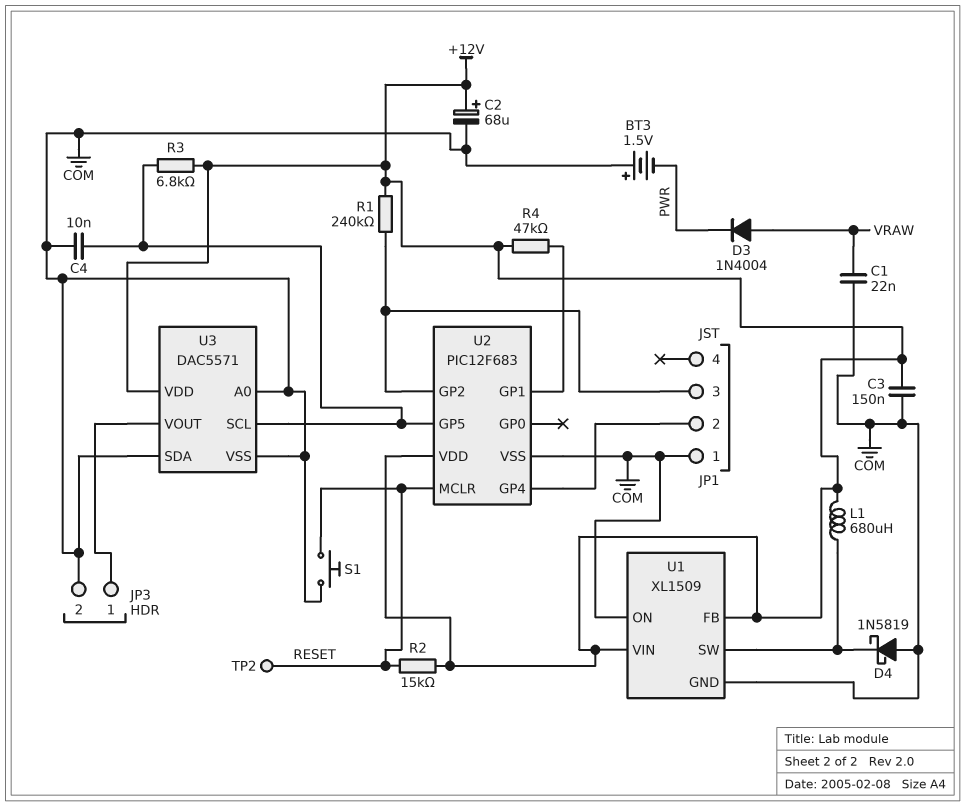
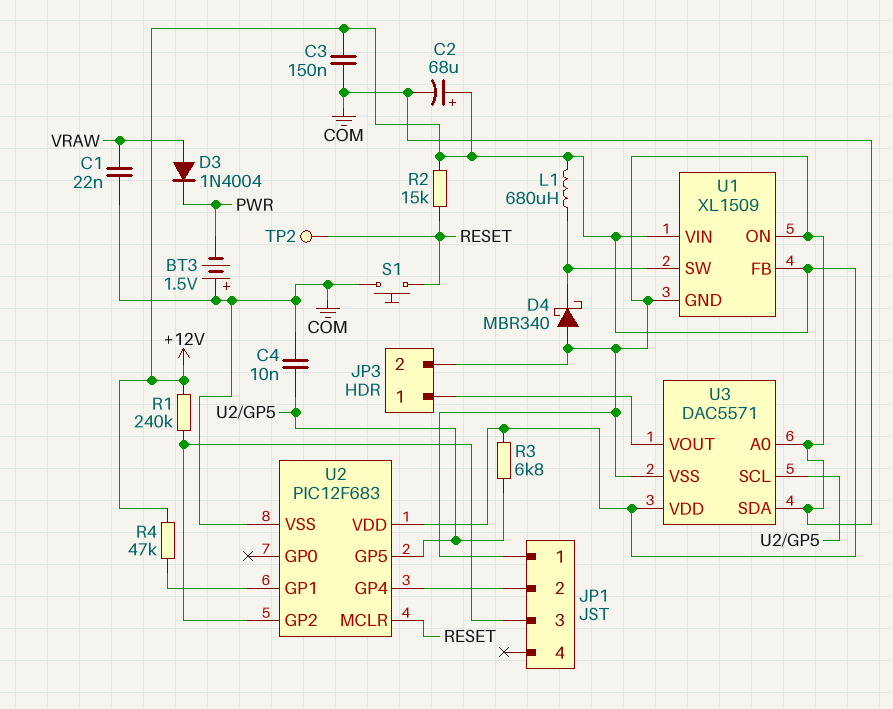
D4: schottky 1N5819 (A COM, K U1/SW) -> schottky MBR340 (A COM, K U1/SW)

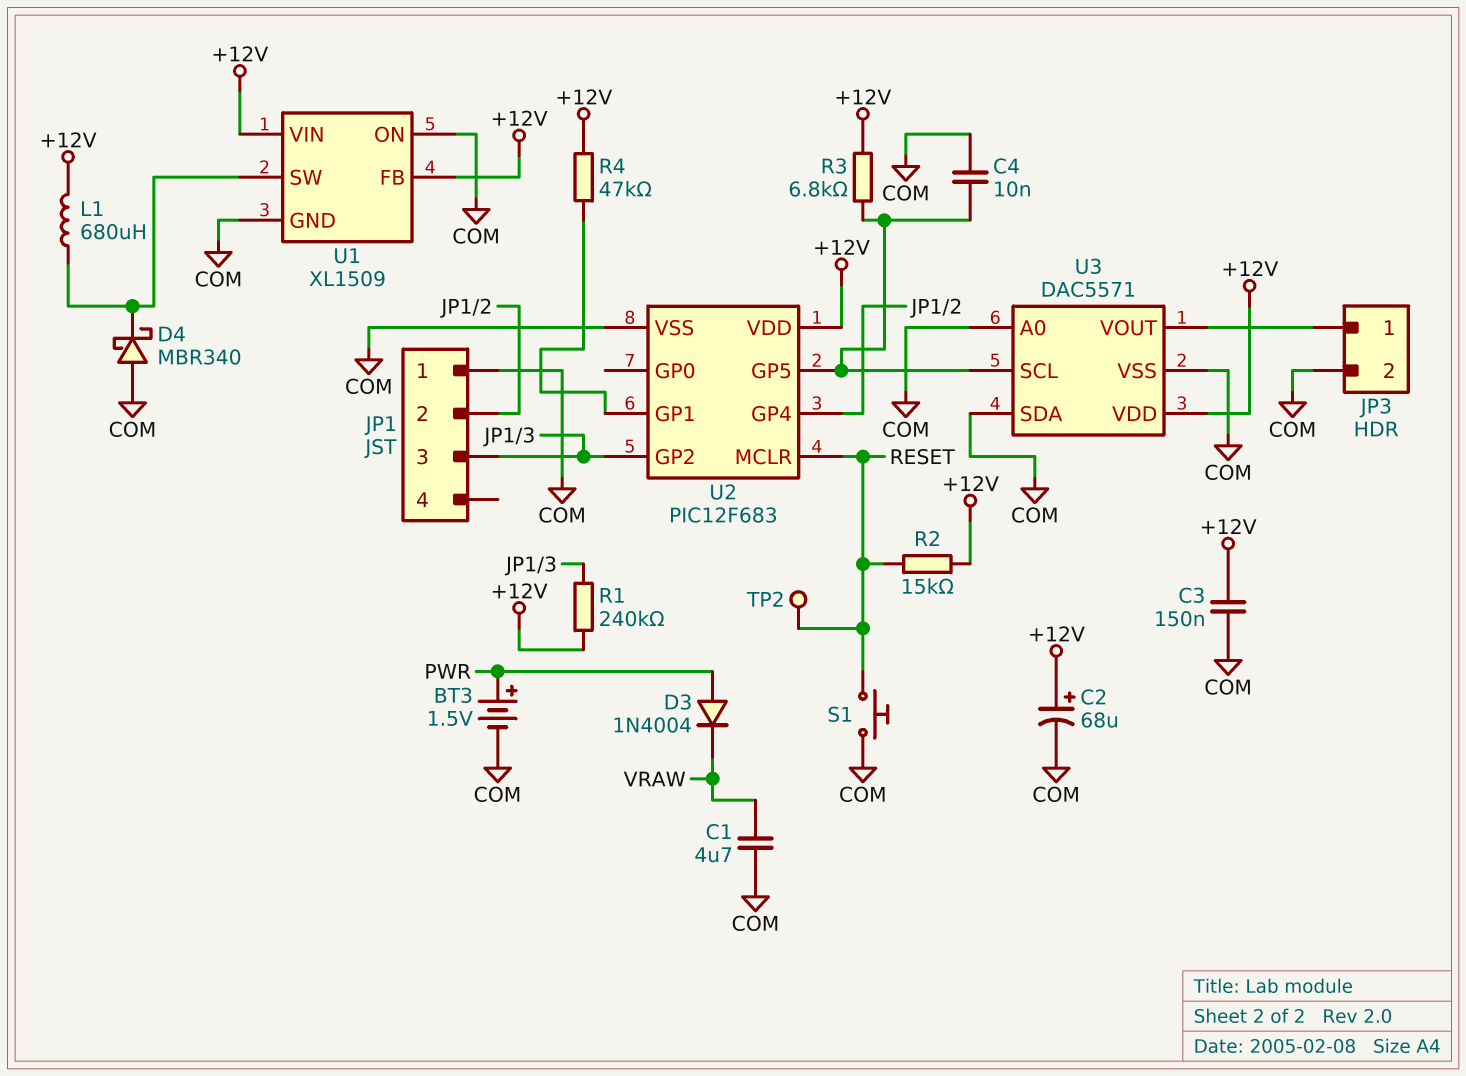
BT3: 1.5V (plus COM, minus PWR) -> 1.5V (plus PWR, minus COM)
C1: 22nF (COM, VRAW) -> 4.7uF (COM, VRAW)
D3: diode 1N4004 (A VRAW, K PWR) -> diode 1N4004 (A PWR, K VRAW)

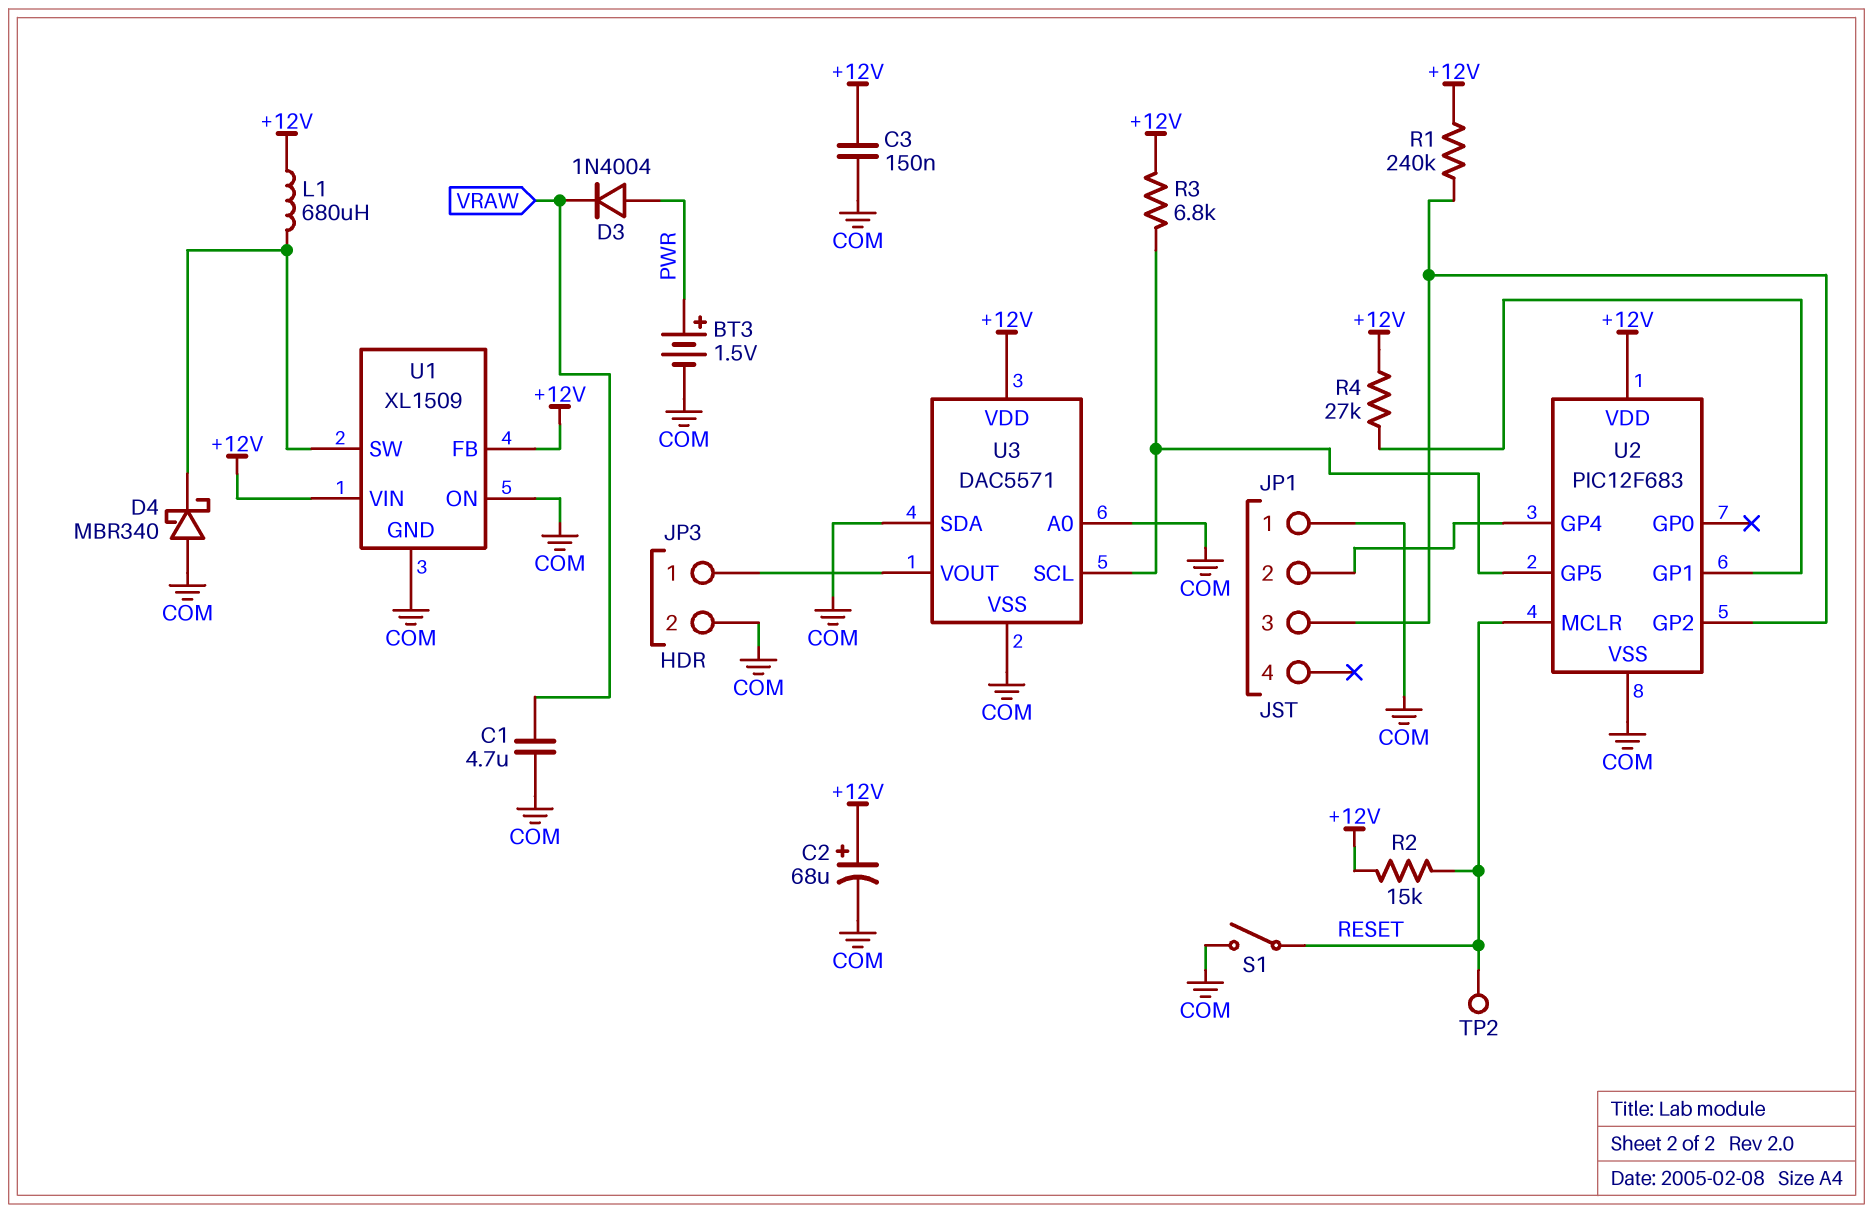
C4: 10nF (COM, U2/GP5) -> none
R4: 47k (+12V, U2/GP1) -> 27k (+12V, U2/GP1)
S1: button (COM, RESET) -> switch (COM, RESET)

